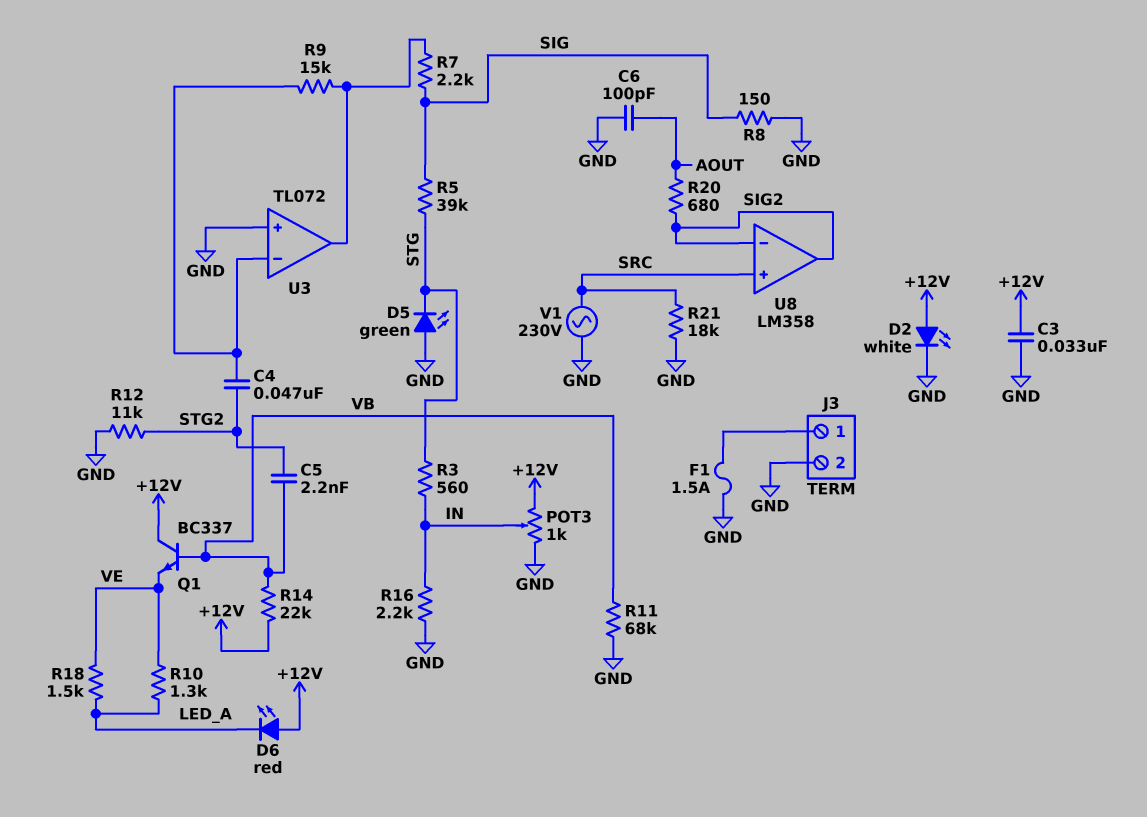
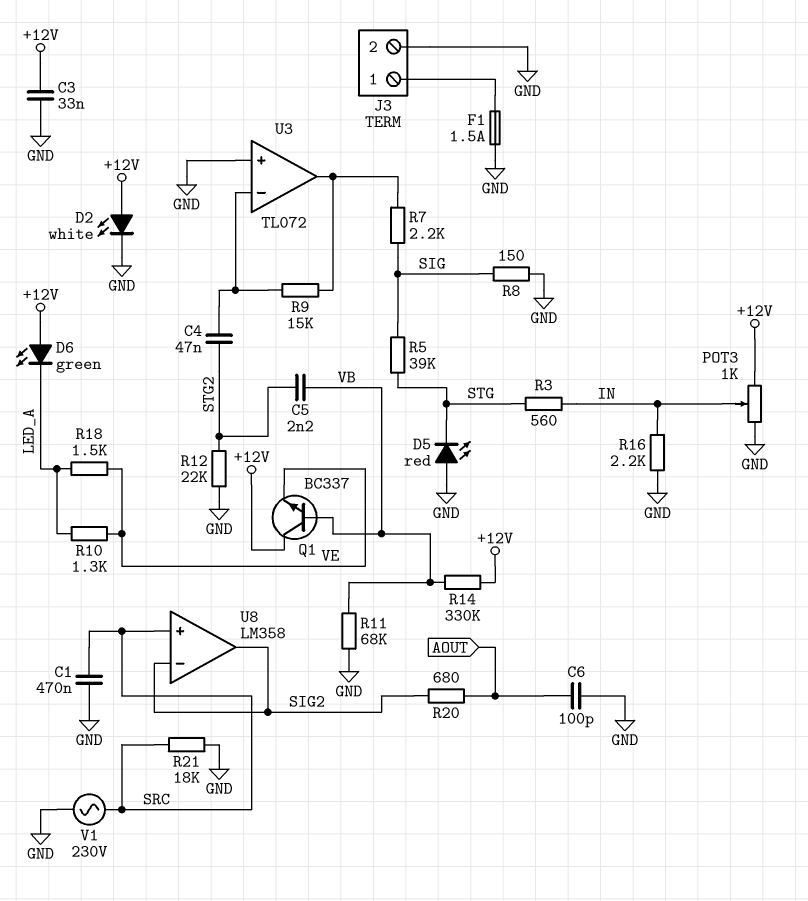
C1: none -> 470nF (GND, SRC)
D5: LED green (A GND, K STG) -> LED red (A GND, K STG)
D6: LED red (A +12V, K LED_A) -> LED green (A +12V, K LED_A)
R12: 11k (GND, STG2) -> 22k (GND, STG2)
R14: 22k (+12V, VB) -> 330k (+12V, VB)

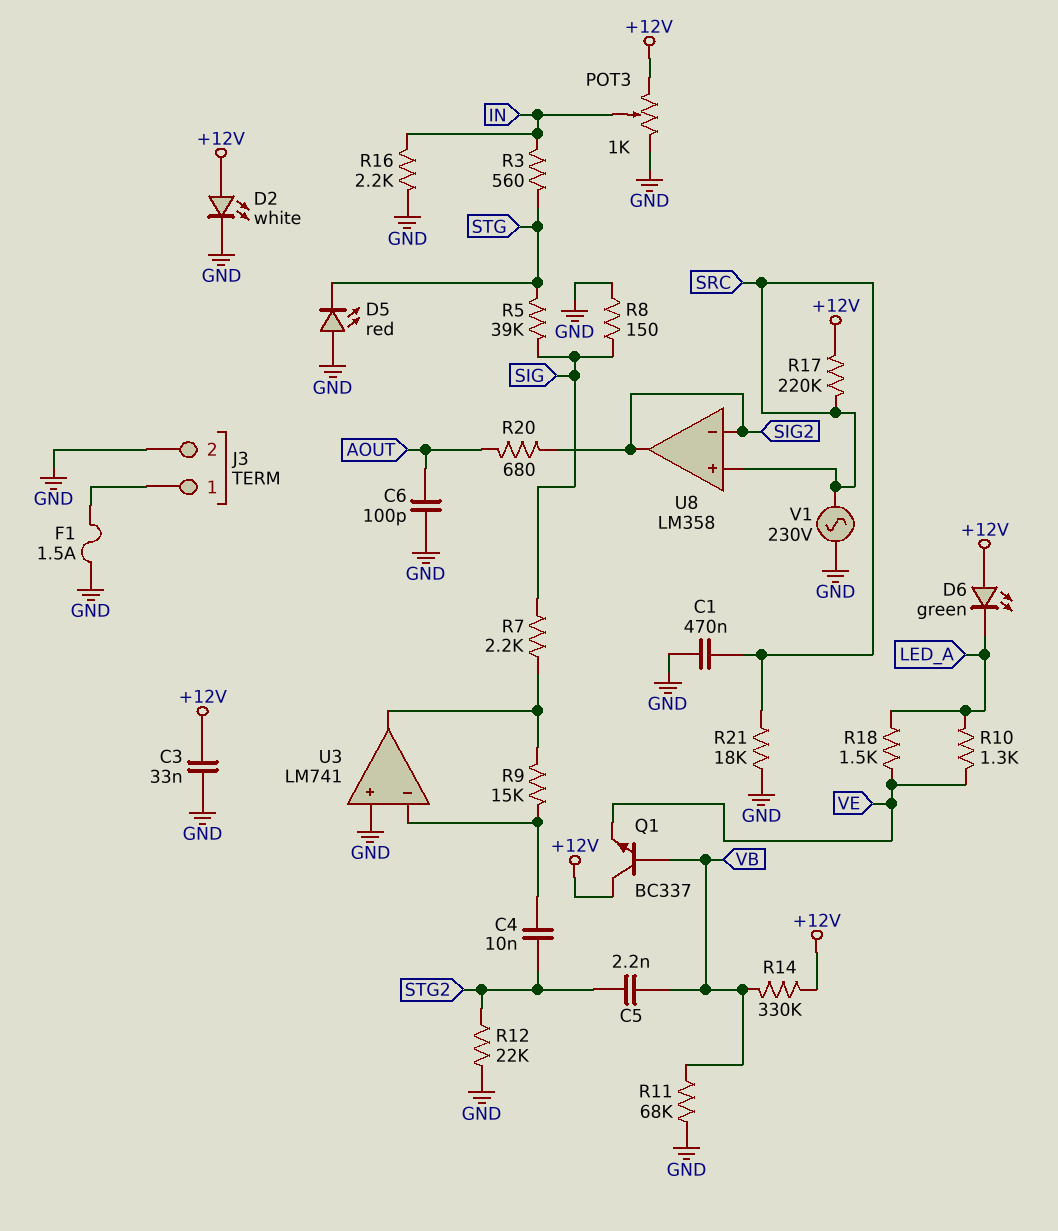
C4: 47nF (STG2, U3/in-) -> 10nF (STG2, U3/in-)
R17: none -> 220k (+12V, SRC)
U3: TL072 -> LM741

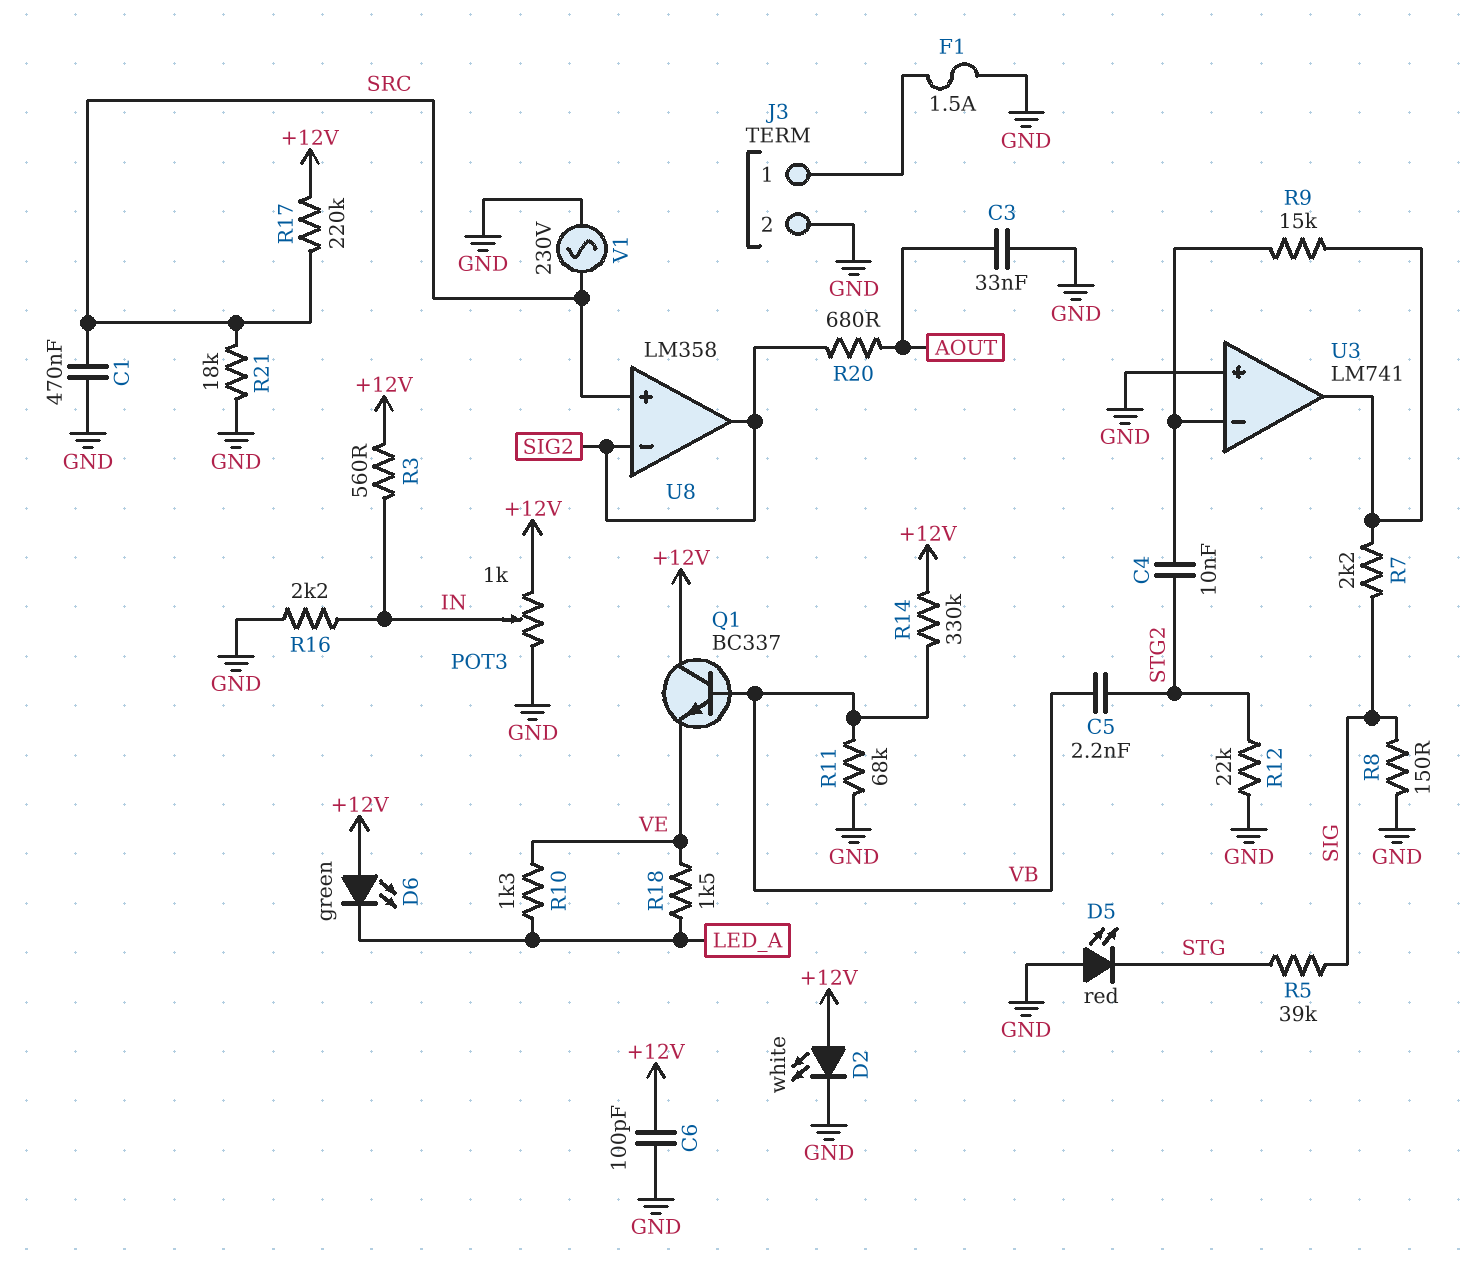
C3: 33nF (+12V, GND) -> 33nF (AOUT, GND)
C6: 100pF (AOUT, GND) -> 100pF (+12V, GND)
R3: 560 (IN, STG) -> 560 (+12V, IN)

